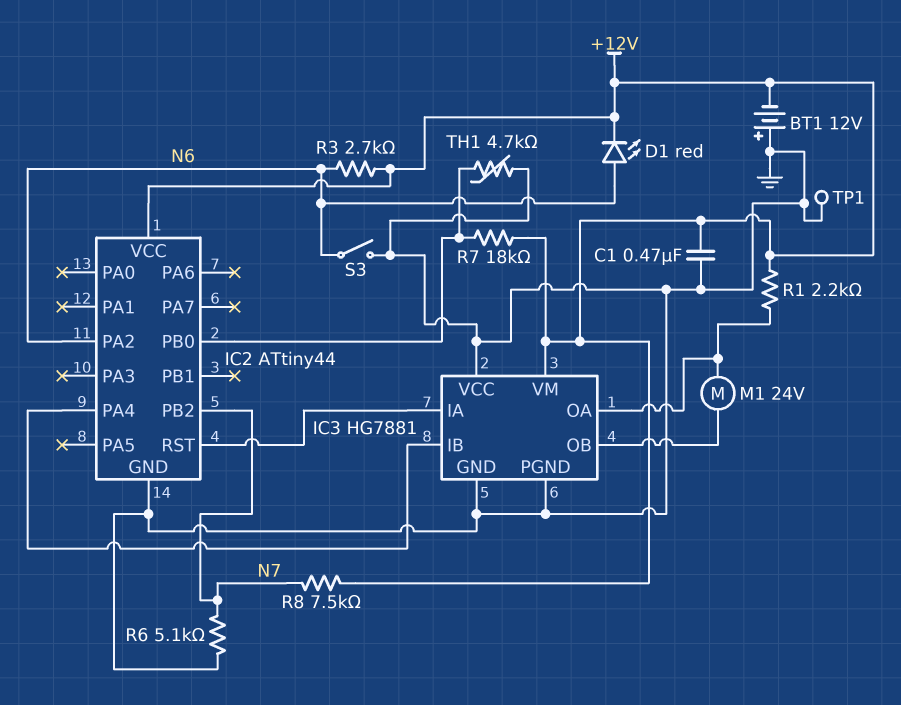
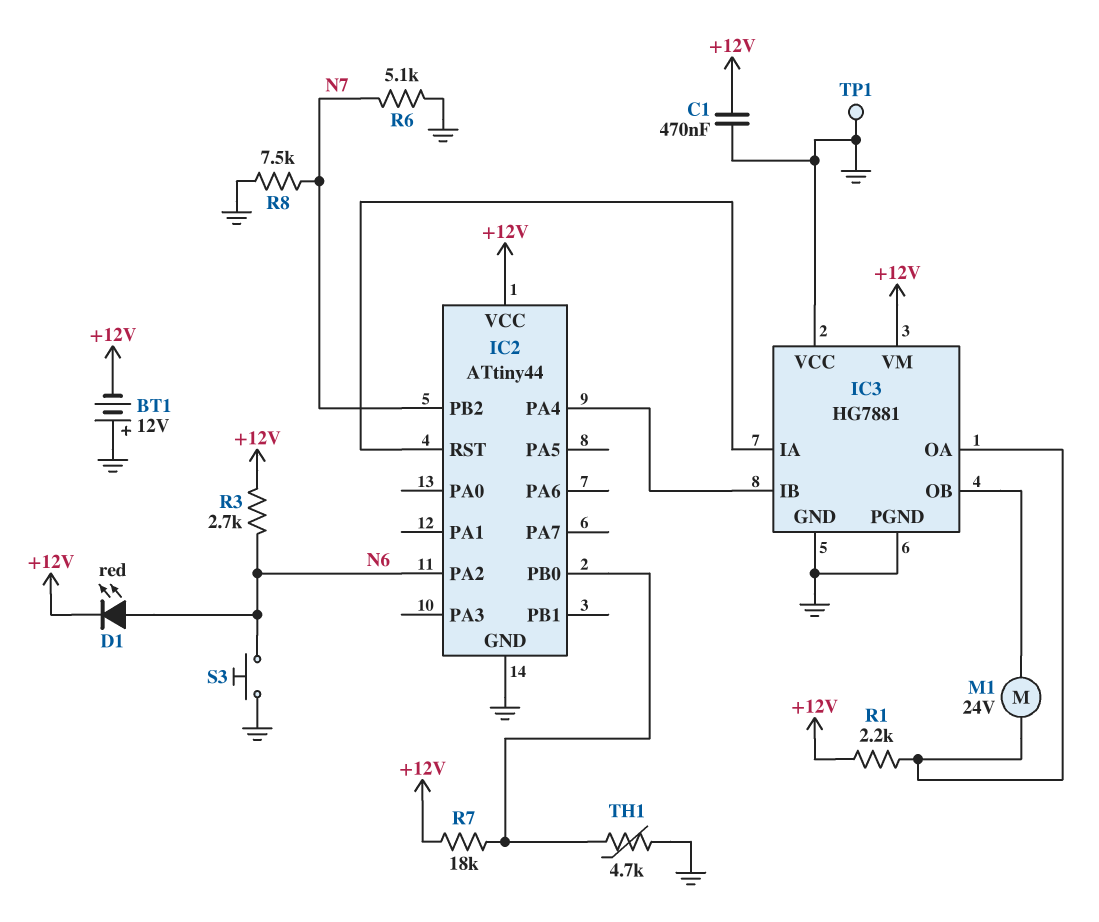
R8: 7.5k (+12V, N7) -> 7.5k (GND, N7)
S3: switch (GND, N6) -> button (GND, N6)

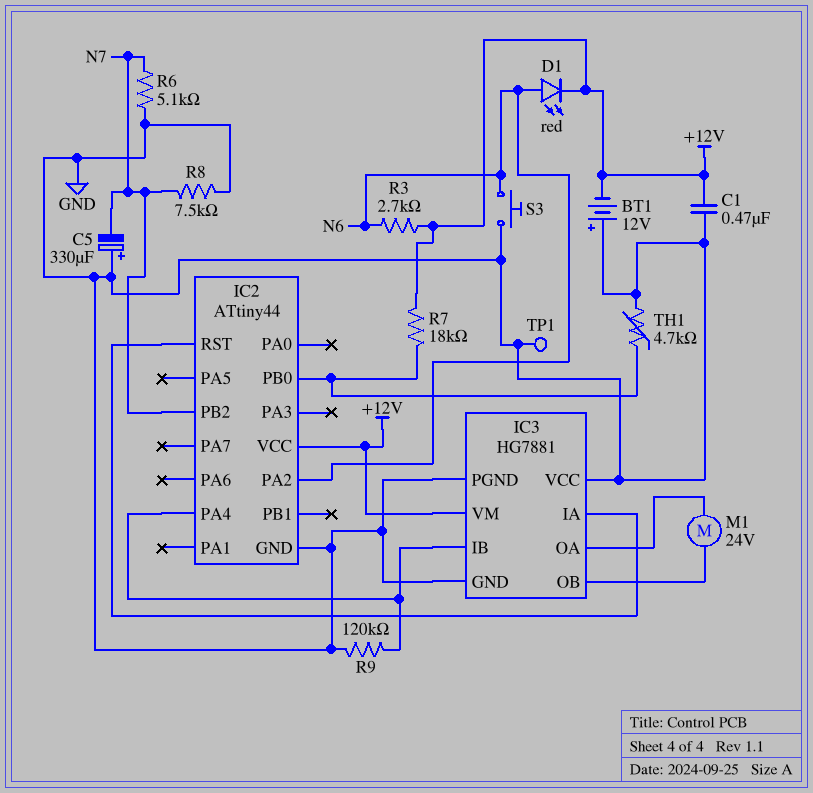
C5: none -> 330uF (plus GND, minus N7)
R1: 2.2k (+12V, IC3/OA) -> none
R9: none -> 120k (GND, IC2/PA4)

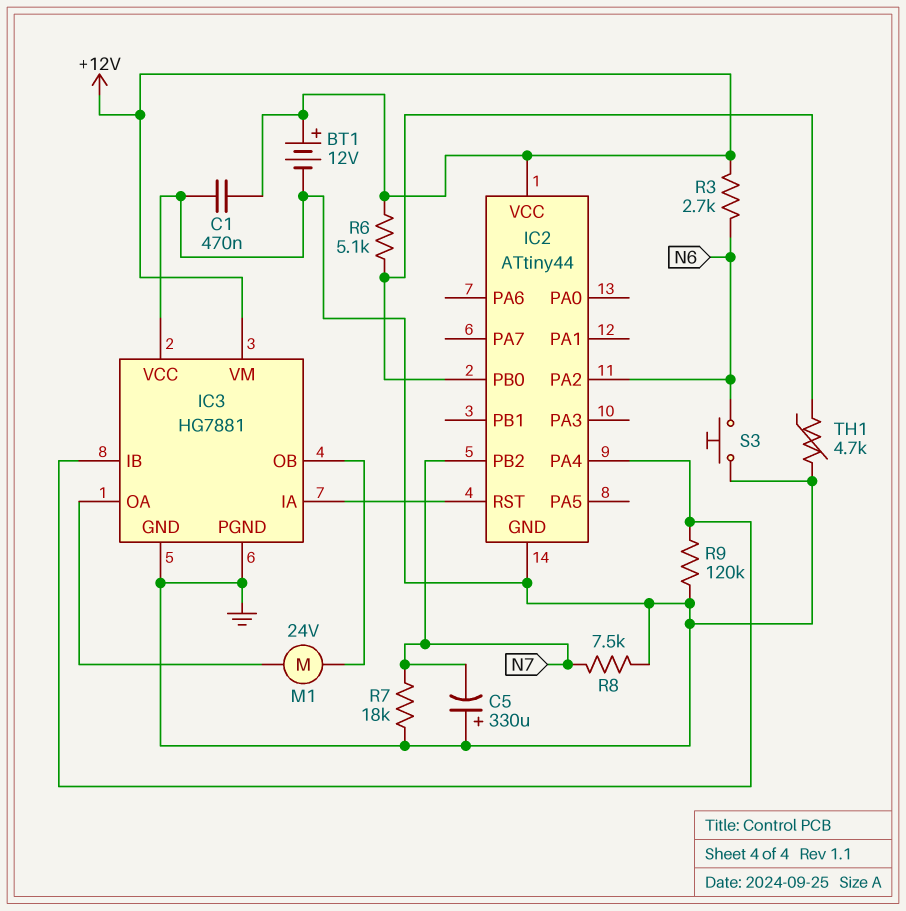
BT1: 12V (plus GND, minus +12V) -> 12V (plus +12V, minus GND)
D1: LED red (A N6, K +12V) -> none
R6: 5.1k (GND, N7) -> 5.1k (+12V, IC2/PB0)
R7: 18k (+12V, IC2/PB0) -> 18k (GND, N7)
TP1: test point (GND) -> none

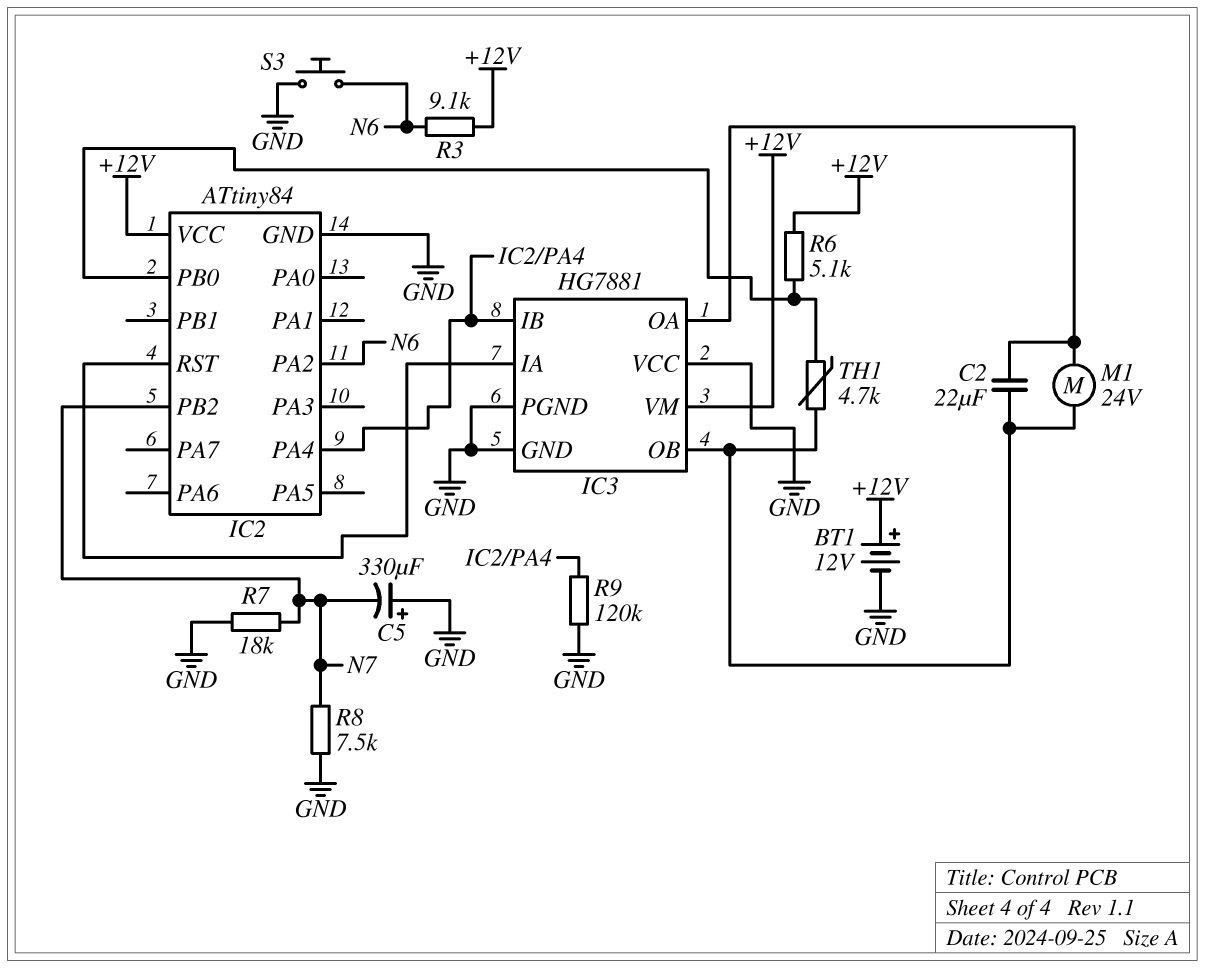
C1: 470nF (+12V, GND) -> none
C2: none -> 22uF (IC3/OA, IC3/OB)
IC2: ATtiny44 -> ATtiny84
R3: 2.7k (+12V, N6) -> 9.1k (+12V, N6)
TH1: 4.7k (GND, IC2/PB0) -> 4.7k (IC2/PB0, IC3/OB)

